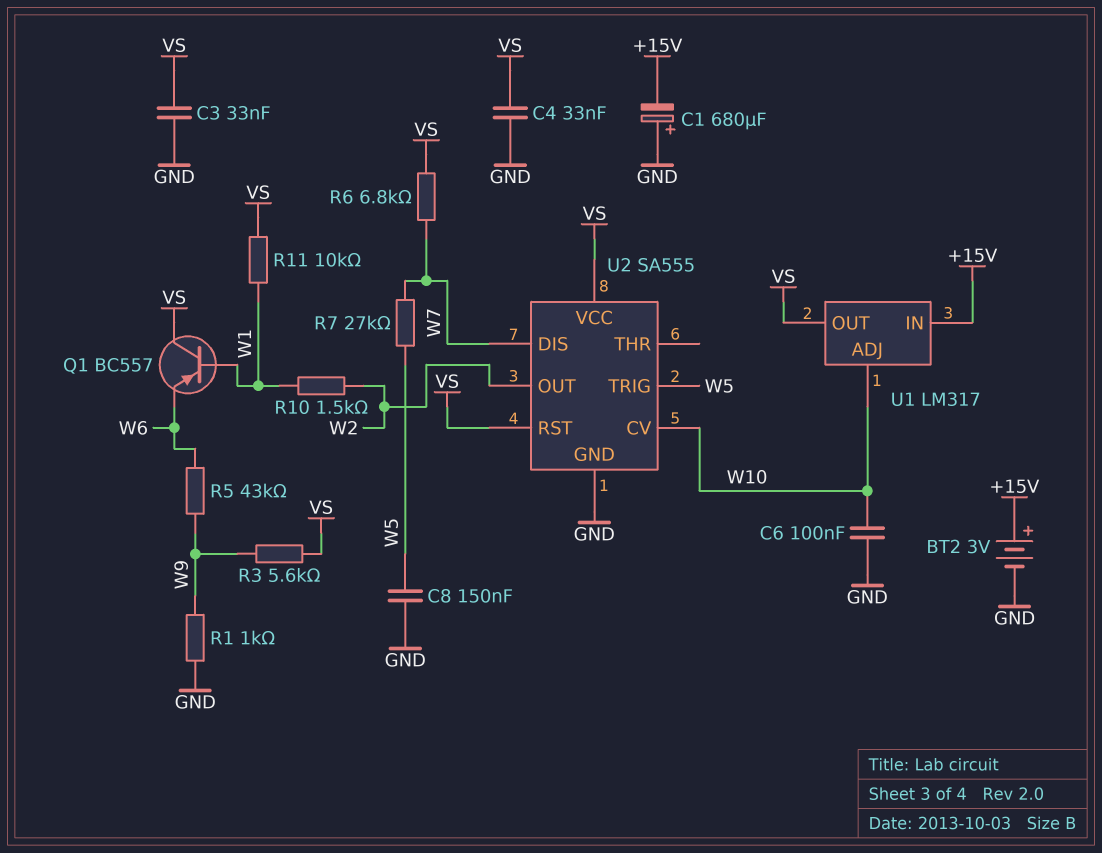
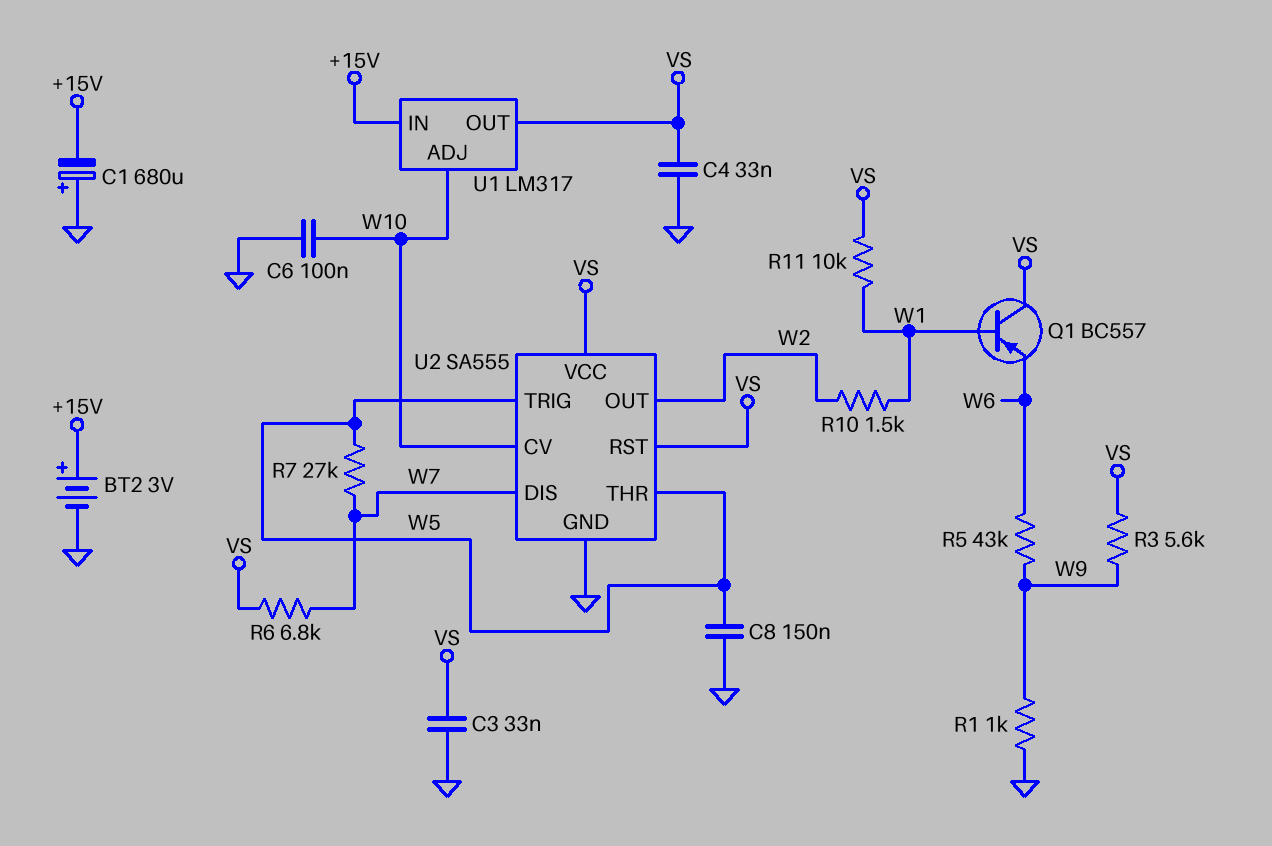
U2 pin THR: none -> W5

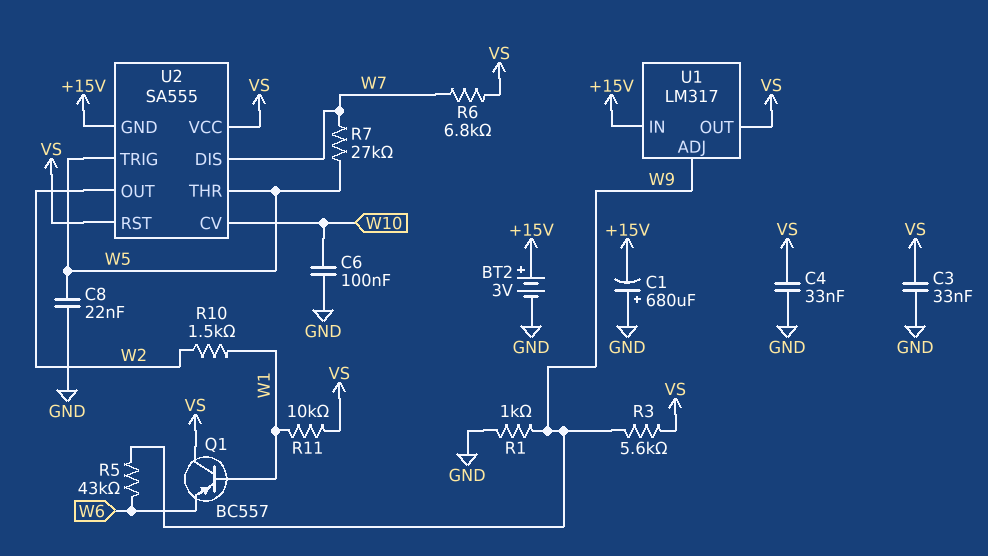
C8: 150nF (GND, W5) -> 22nF (GND, W5)
U1 pin ADJ: W10 -> W9
U2 pin GND: GND -> +15V

